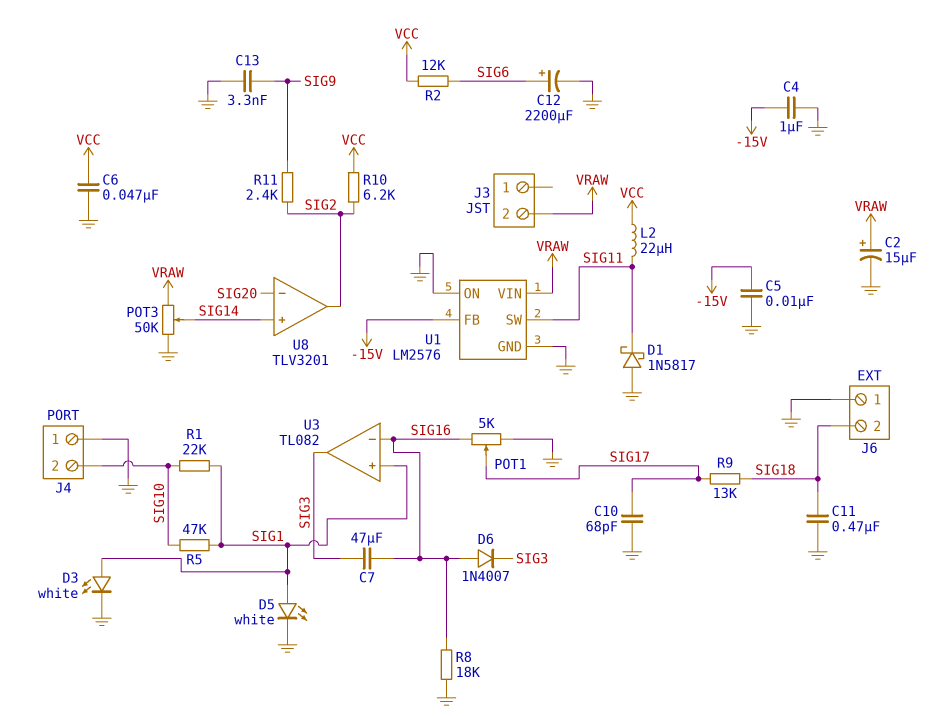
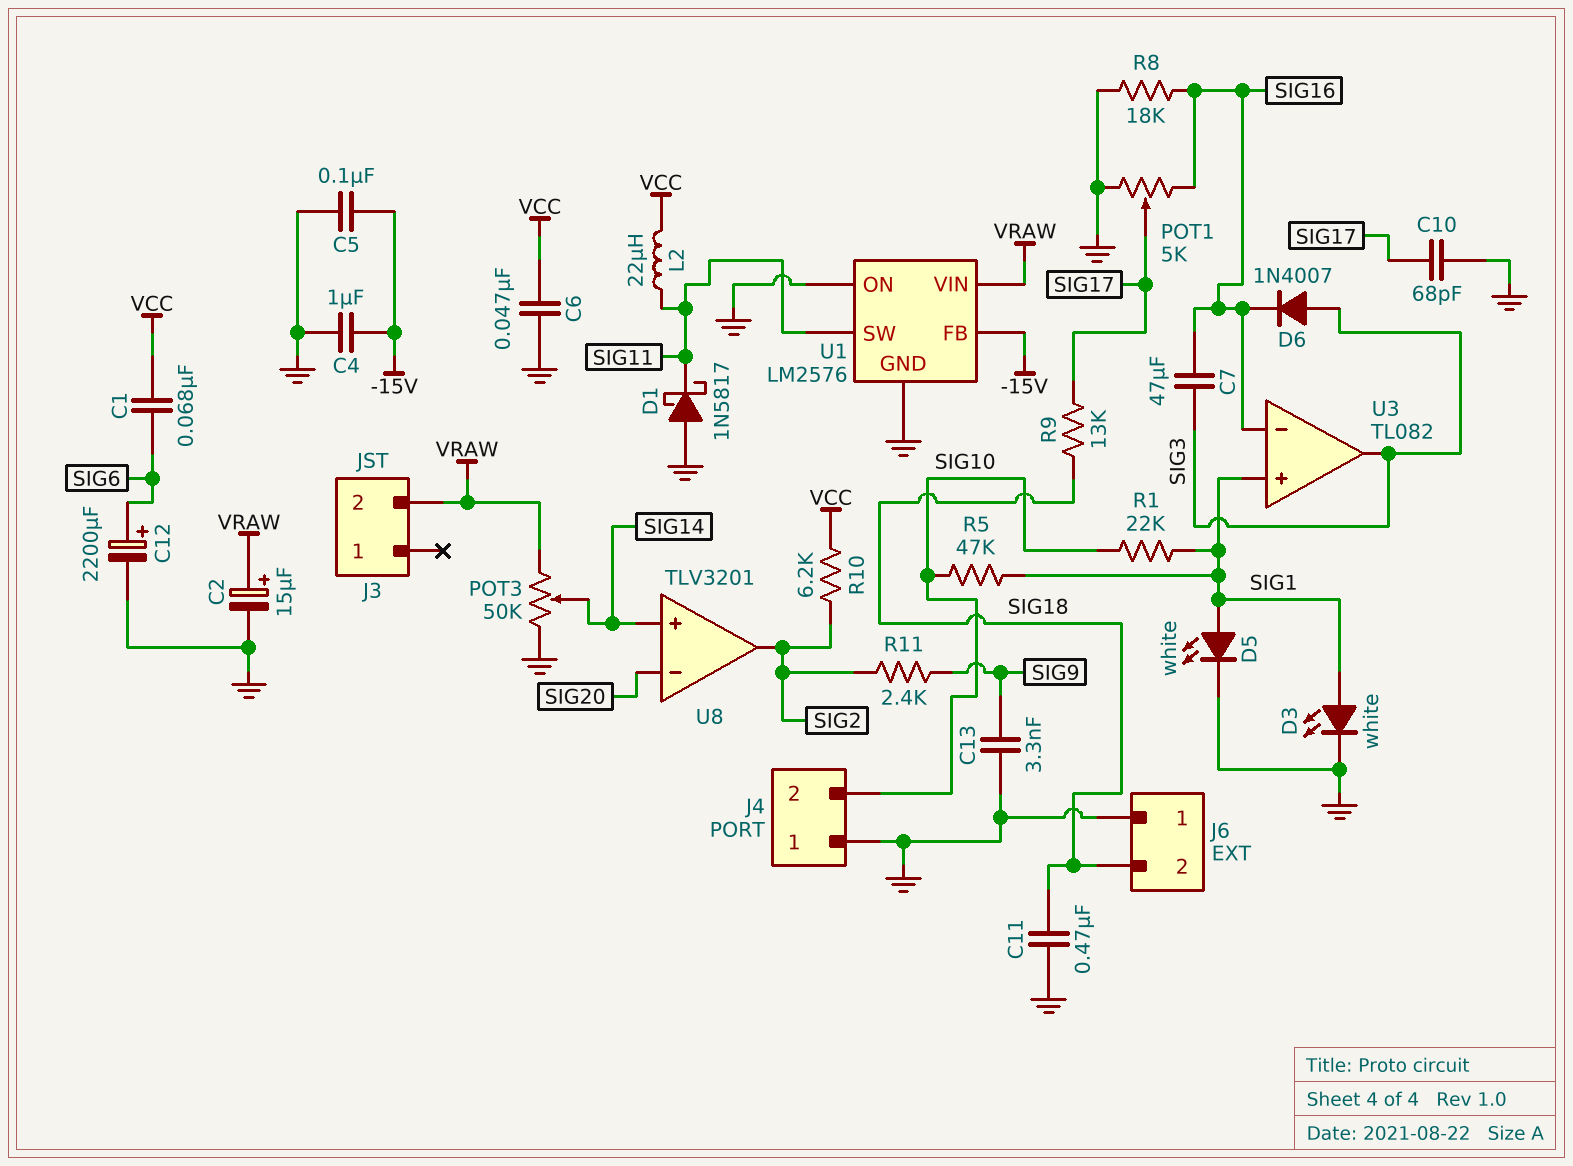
C1: none -> 68nF (SIG6, VCC)
C5: 10nF (-15V, GND) -> 100nF (-15V, GND)
D6: diode 1N4007 (A SIG16, K SIG3) -> diode 1N4007 (A SIG3, K SIG16)
R2: 12k (SIG6, VCC) -> none

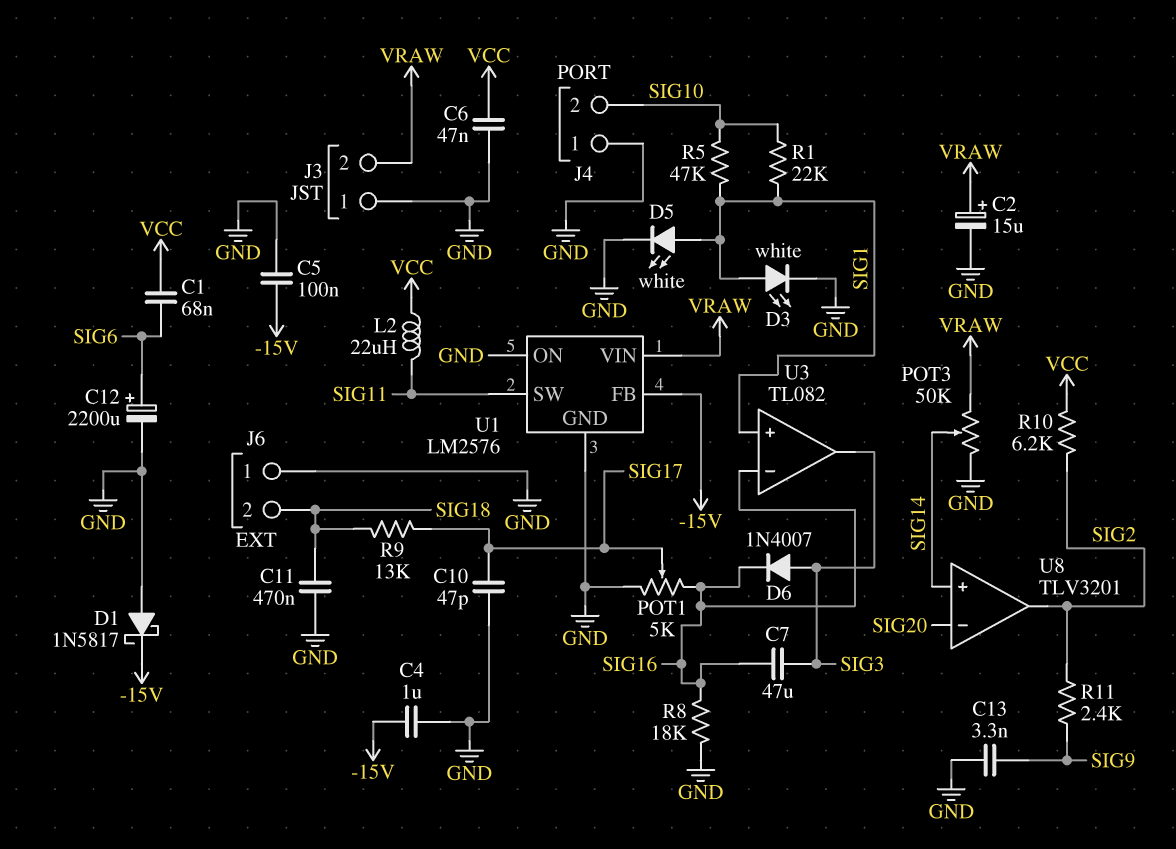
C10: 68pF (GND, SIG17) -> 47pF (GND, SIG17)
D1: schottky 1N5817 (A GND, K SIG11) -> schottky 1N5817 (A GND, K -15V)
J3 pin 1: none -> GND

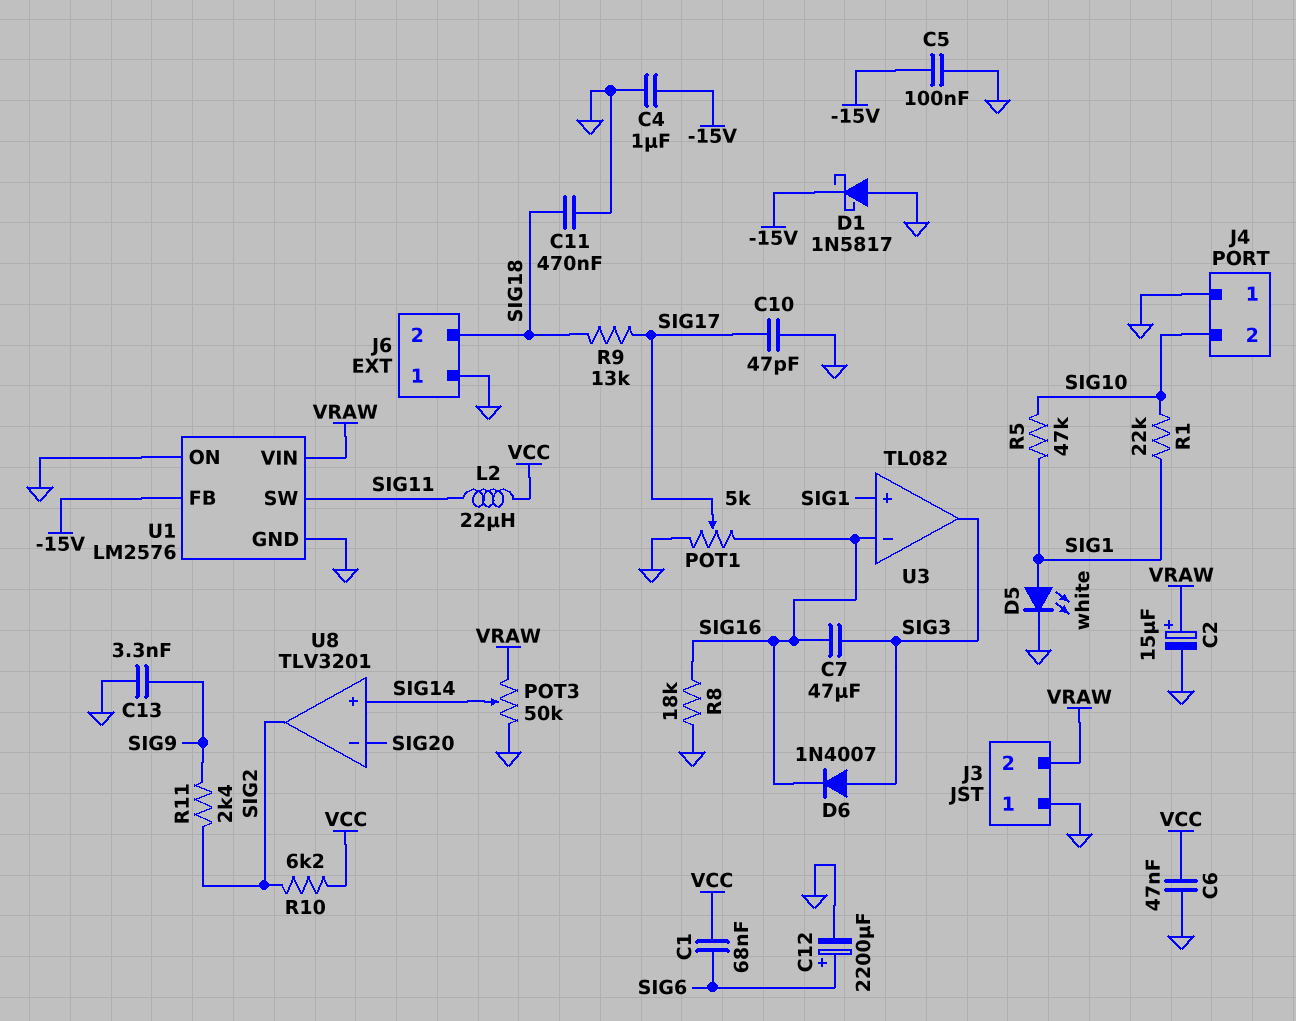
D3: LED white (A SIG1, K GND) -> none

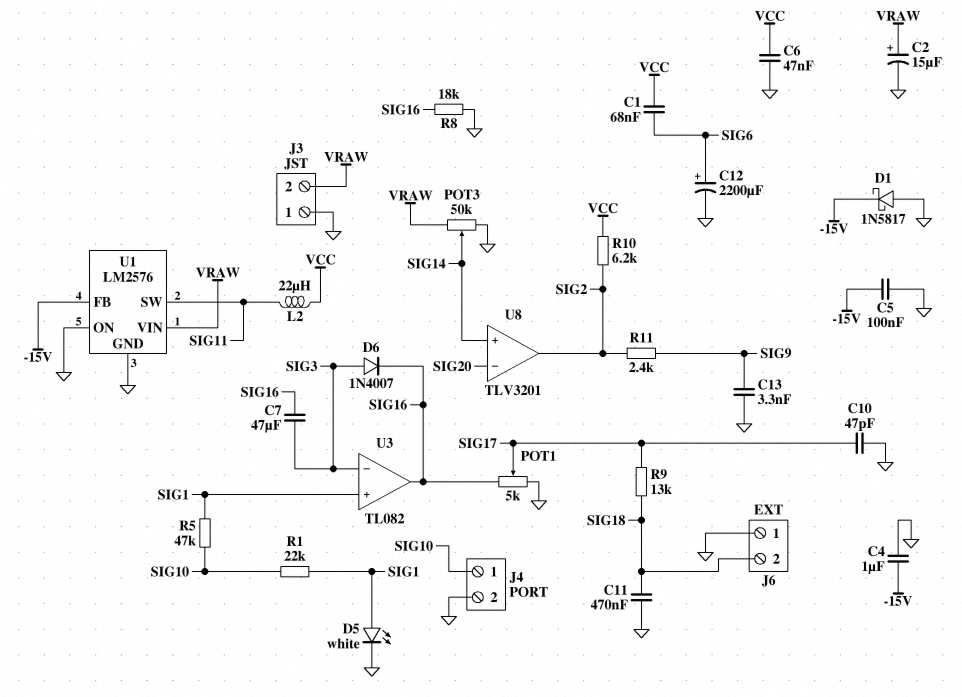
J4 pin 1: GND -> SIG10
J4 pin 2: SIG10 -> GND
U3 pin in-: SIG16 -> SIG3
U3 pin out: SIG3 -> SIG16

